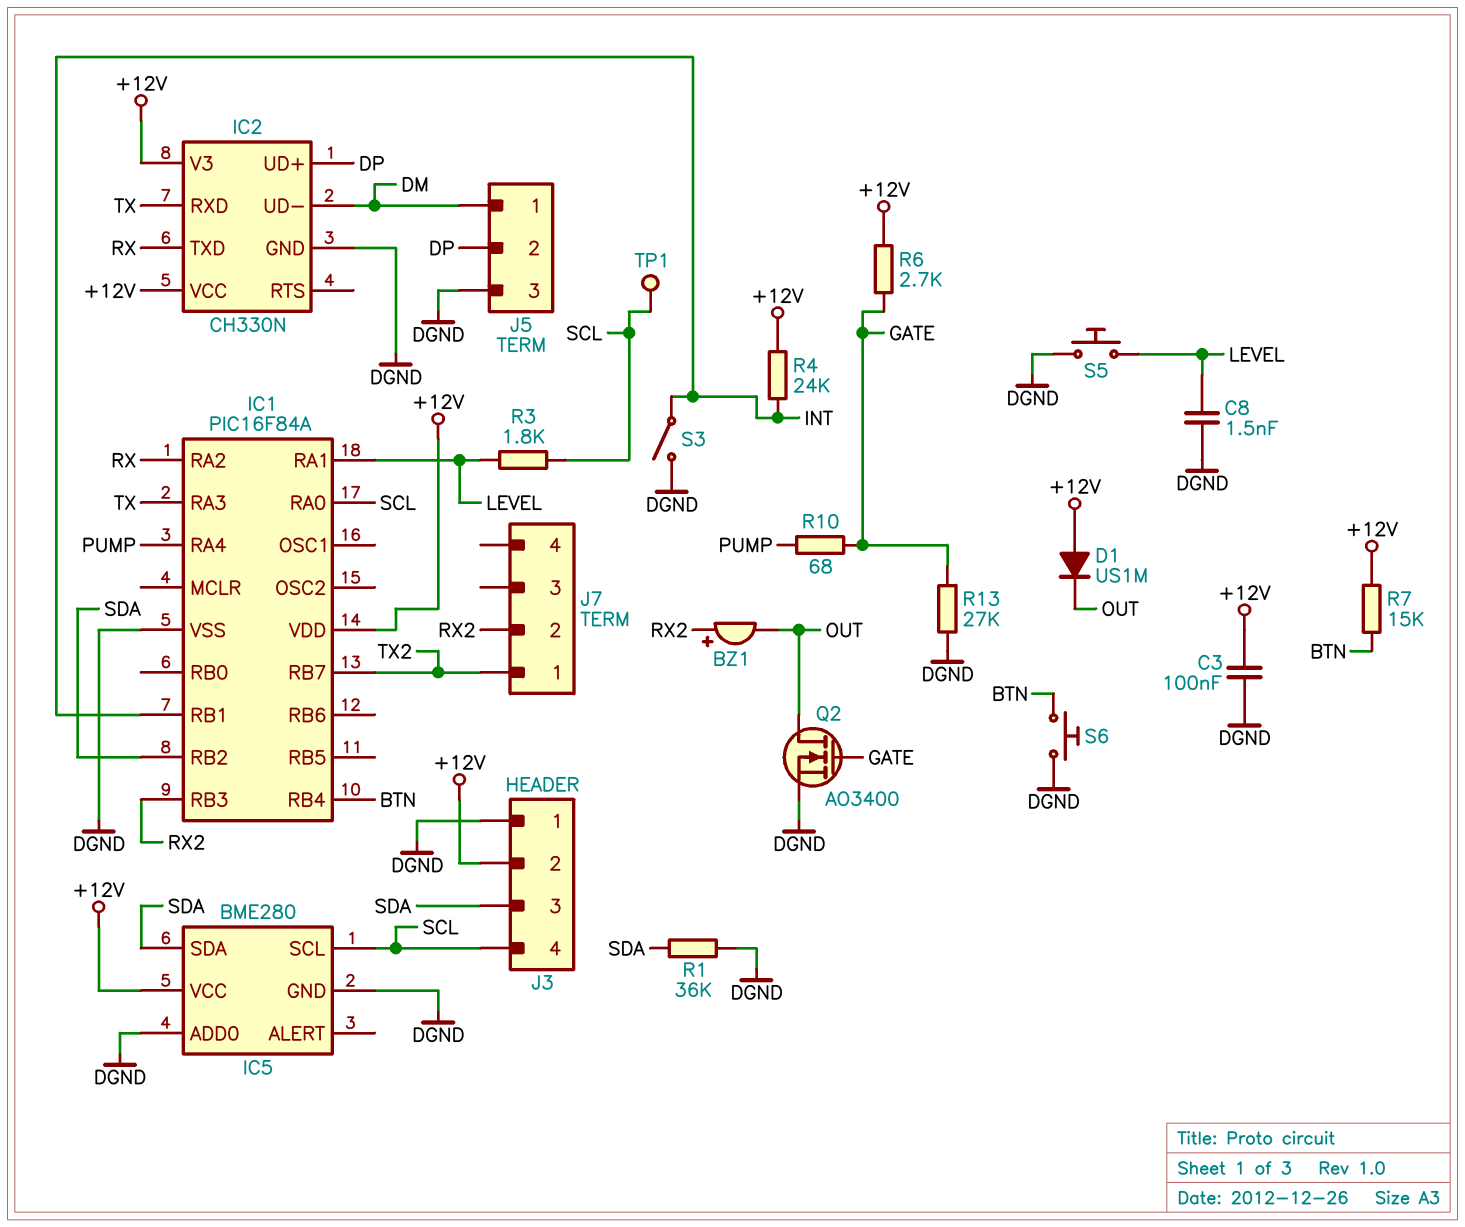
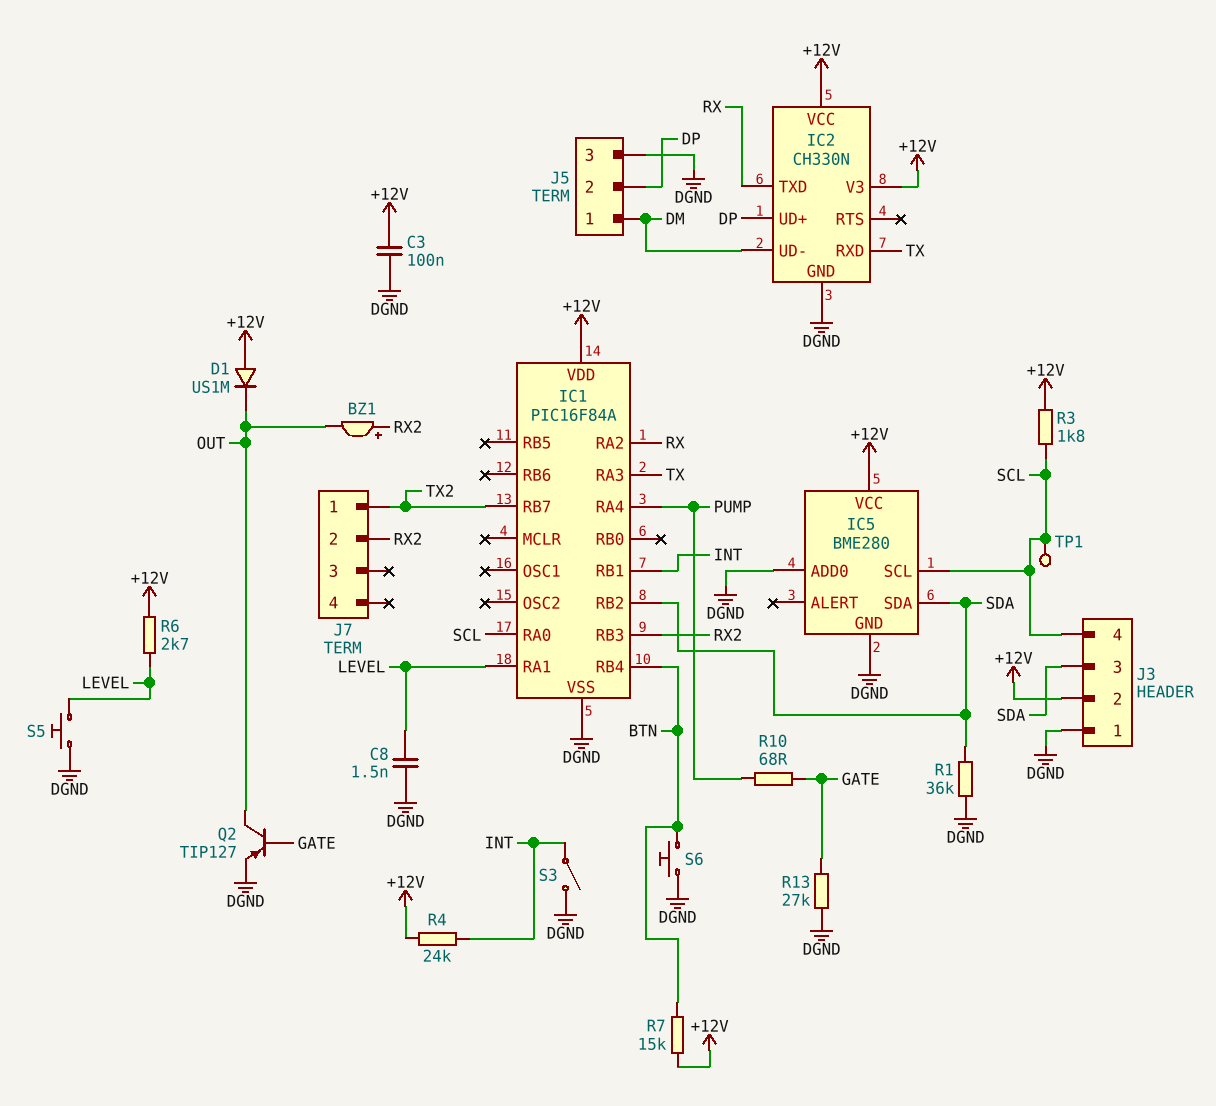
Q2: NMOS AO3400 (G GATE, D OUT, S DGND) -> PNP TIP127 (B GATE, C OUT, E DGND)
R3: 1.8k (LEVEL, SCL) -> 1.8k (+12V, SCL)
R6: 2.7k (+12V, GATE) -> 2.7k (+12V, LEVEL)

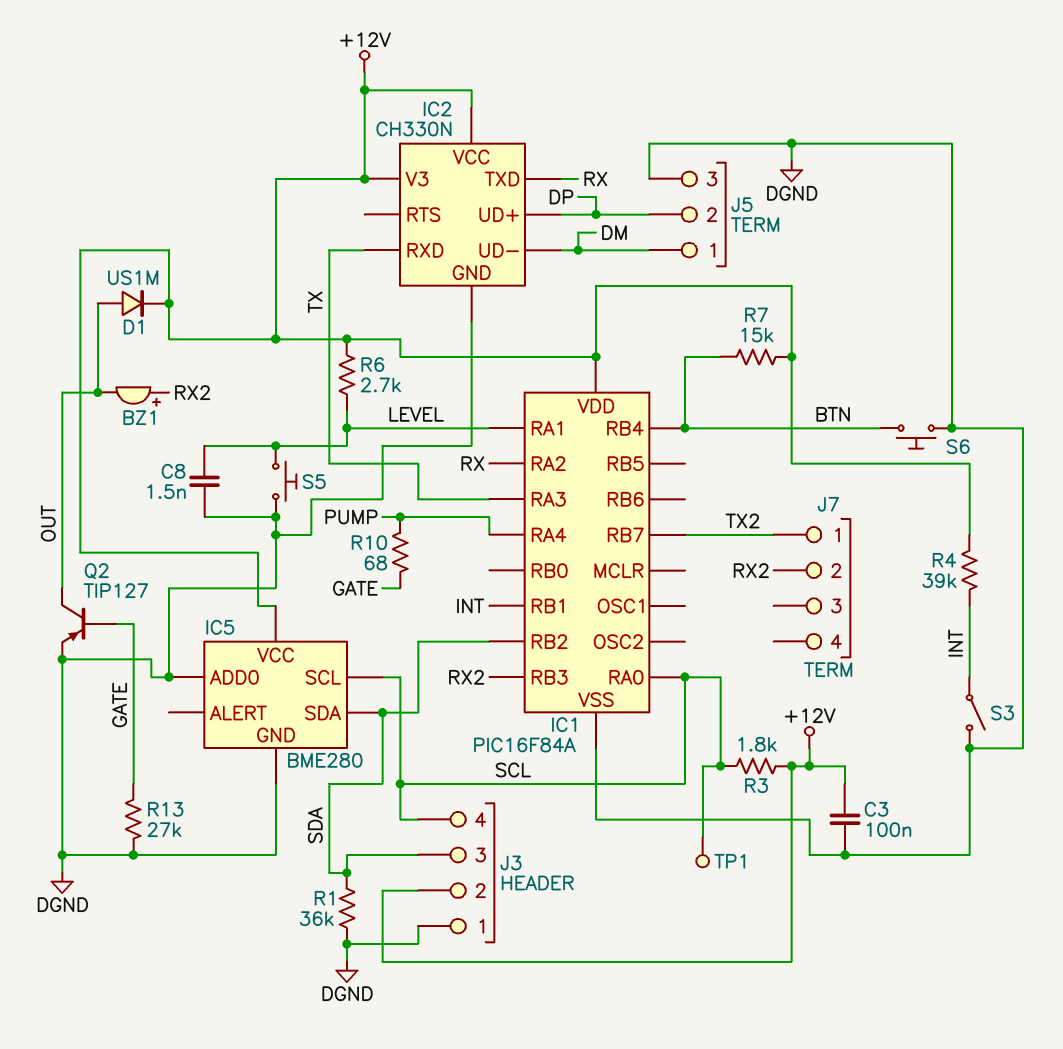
D1: diode US1M (A +12V, K OUT) -> diode US1M (A OUT, K +12V)
R4: 24k (+12V, INT) -> 39k (+12V, INT)

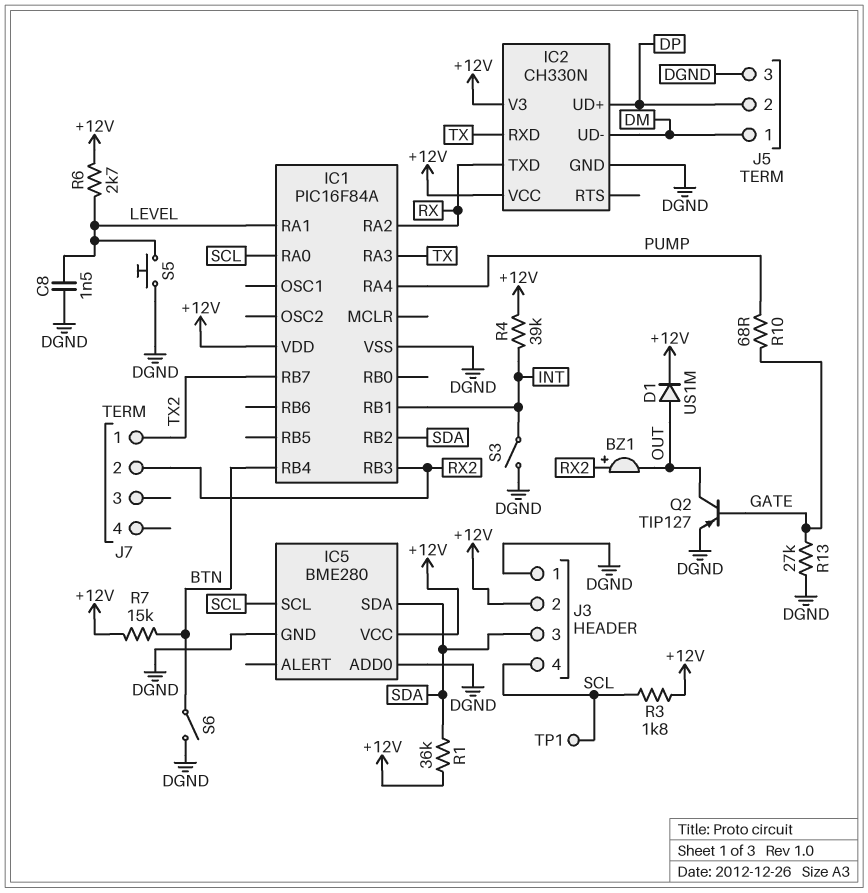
C3: 100nF (+12V, DGND) -> none
R1: 36k (DGND, SDA) -> 36k (+12V, SDA)
S6: button (BTN, DGND) -> switch (BTN, DGND)

